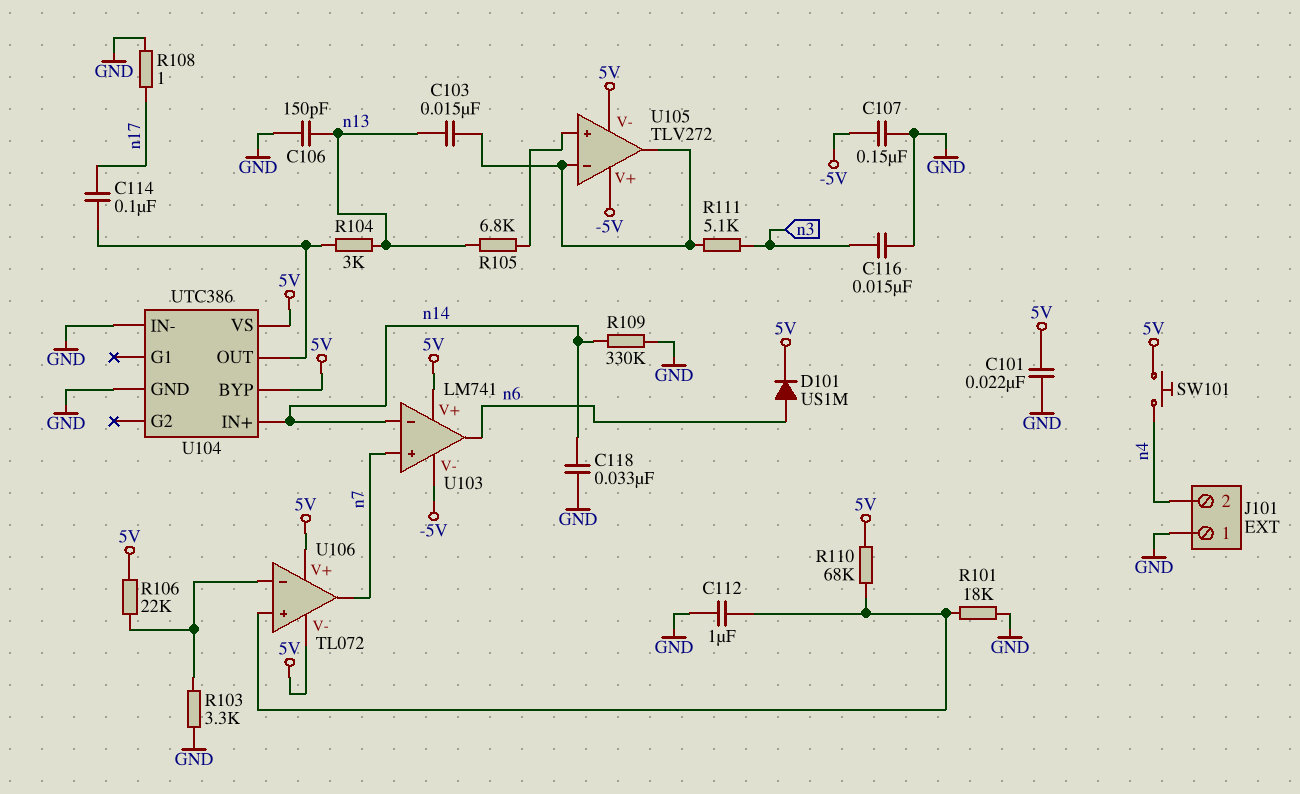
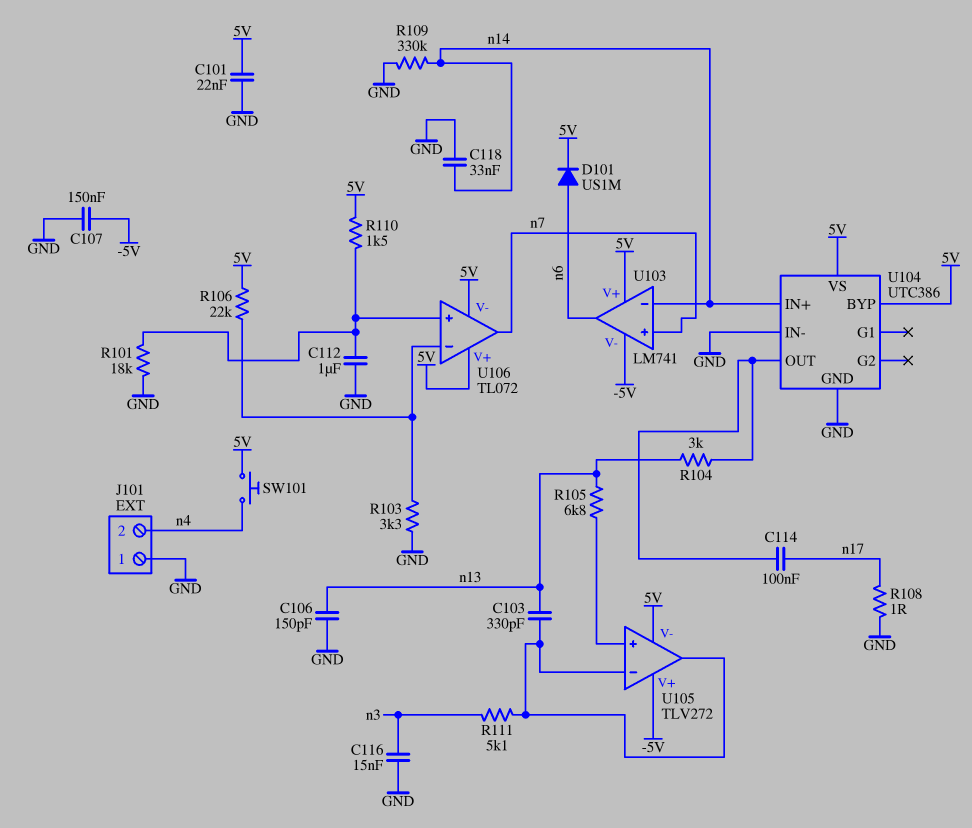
C103: 15nF (U105/in-, n13) -> 330pF (U105/in-, n13)
R110: 68k (5V, U106/in+) -> 1.5k (5V, U106/in+)

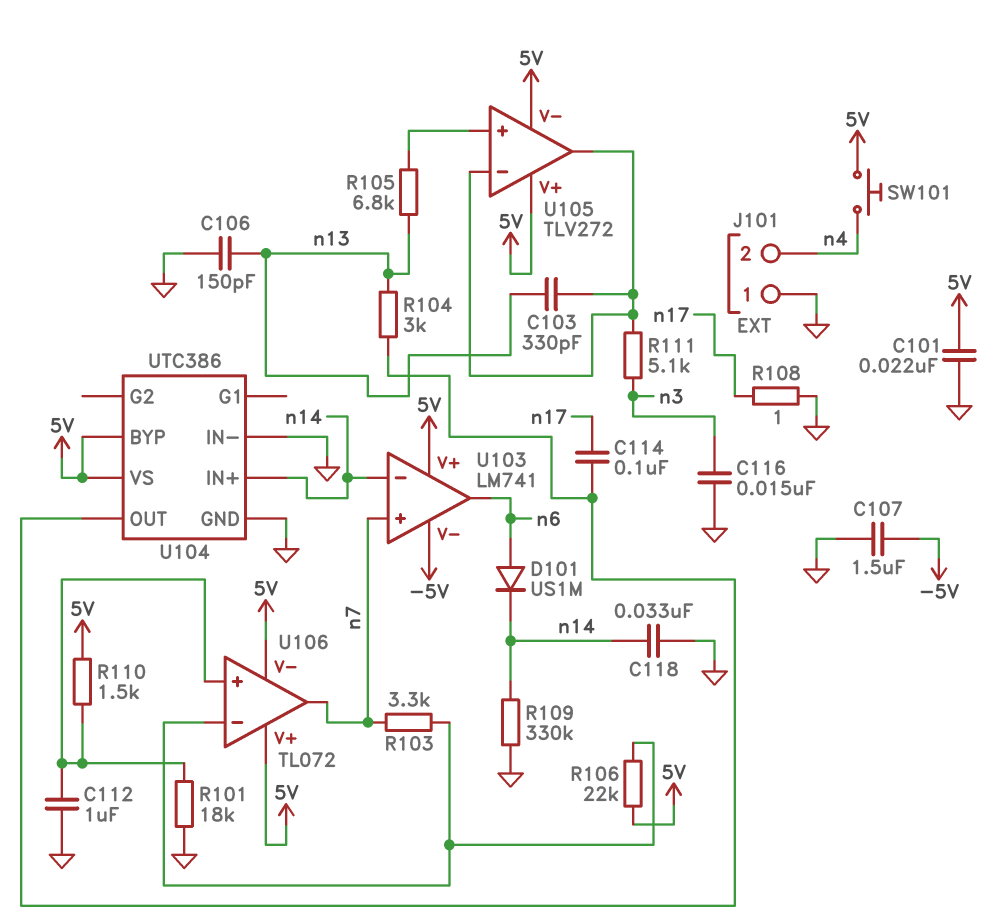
C107: 150nF (-5V, GND) -> 1.5uF (-5V, GND)
D101: diode US1M (A n6, K 5V) -> diode US1M (A n6, K n14)
R103: 3.3k (GND, U106/in-) -> 3.3k (U106/in-, n7)
U105 pin V+: -5V -> 5V

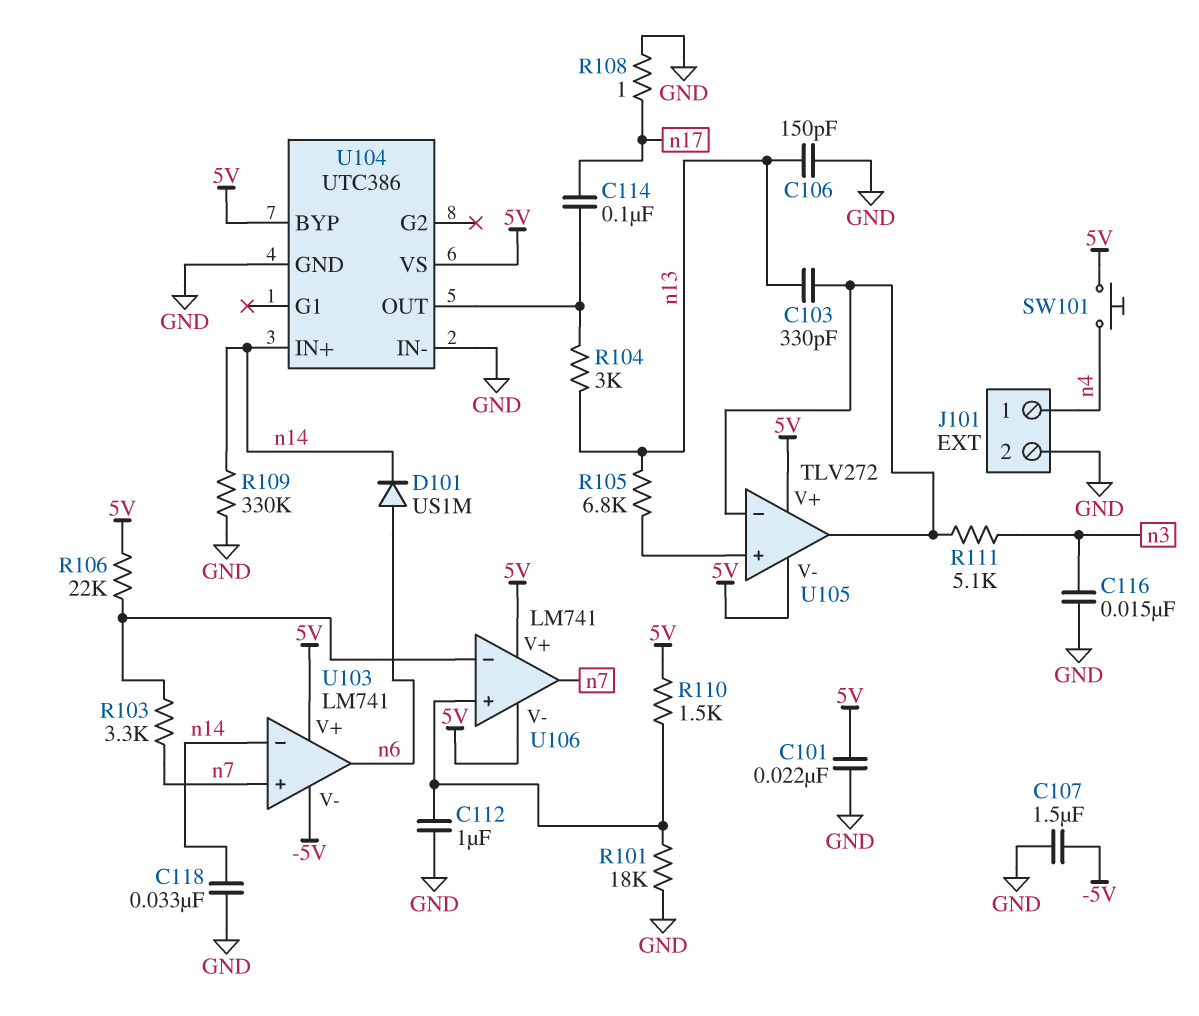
J101 pin 1: GND -> n4
J101 pin 2: n4 -> GND
U106: TL072 -> LM741

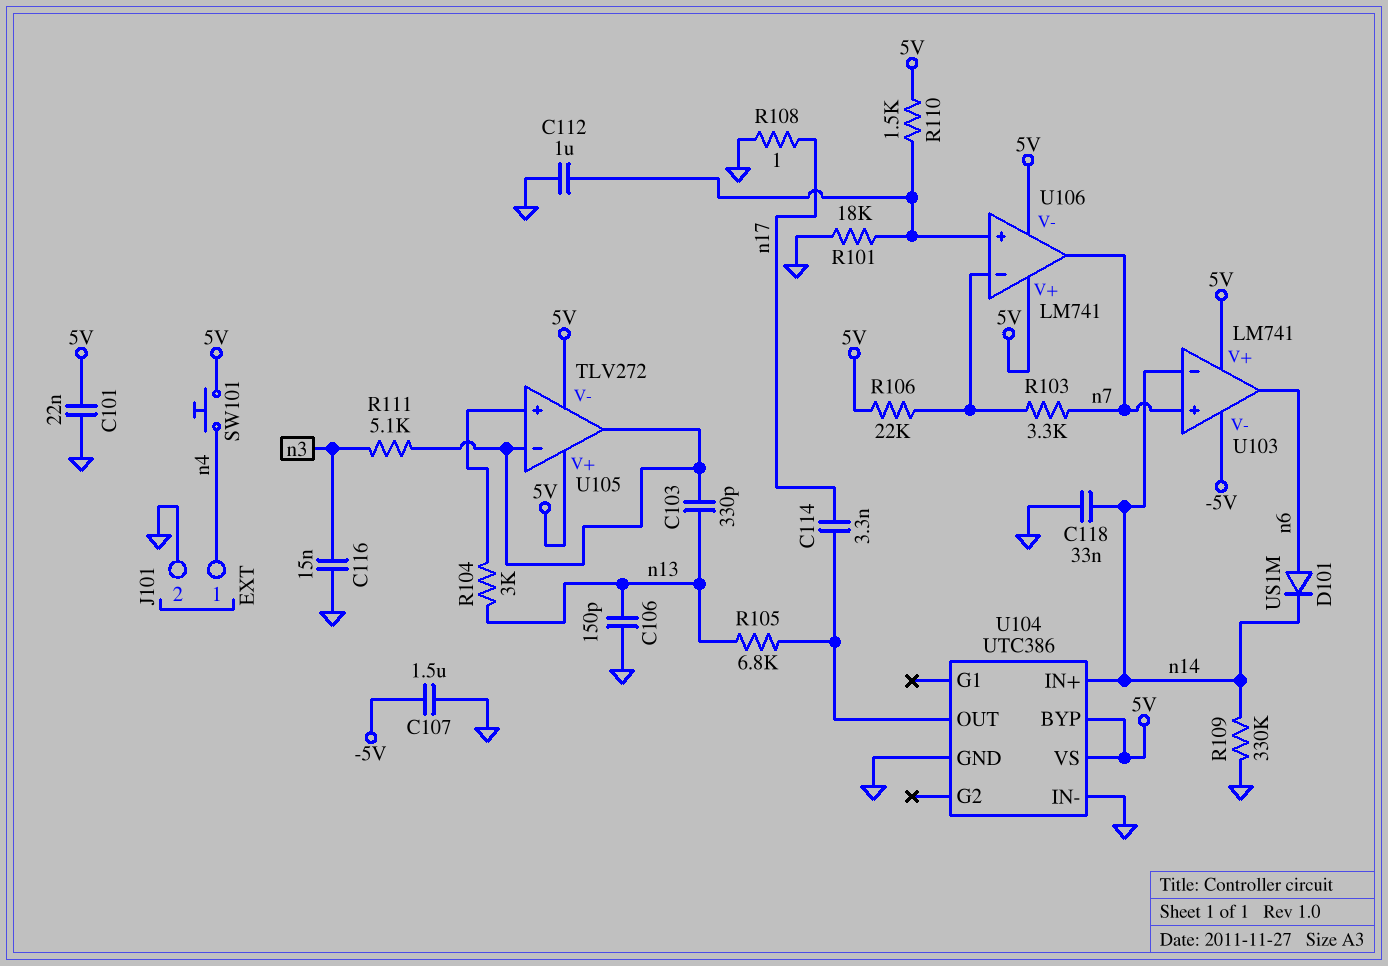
C114: 100nF (U104/OUT, n17) -> 3.3nF (U104/OUT, n17)
R104: 3k (U104/OUT, n13) -> 3k (U105/in+, n13)
R105: 6.8k (U105/in+, n13) -> 6.8k (U104/OUT, n13)

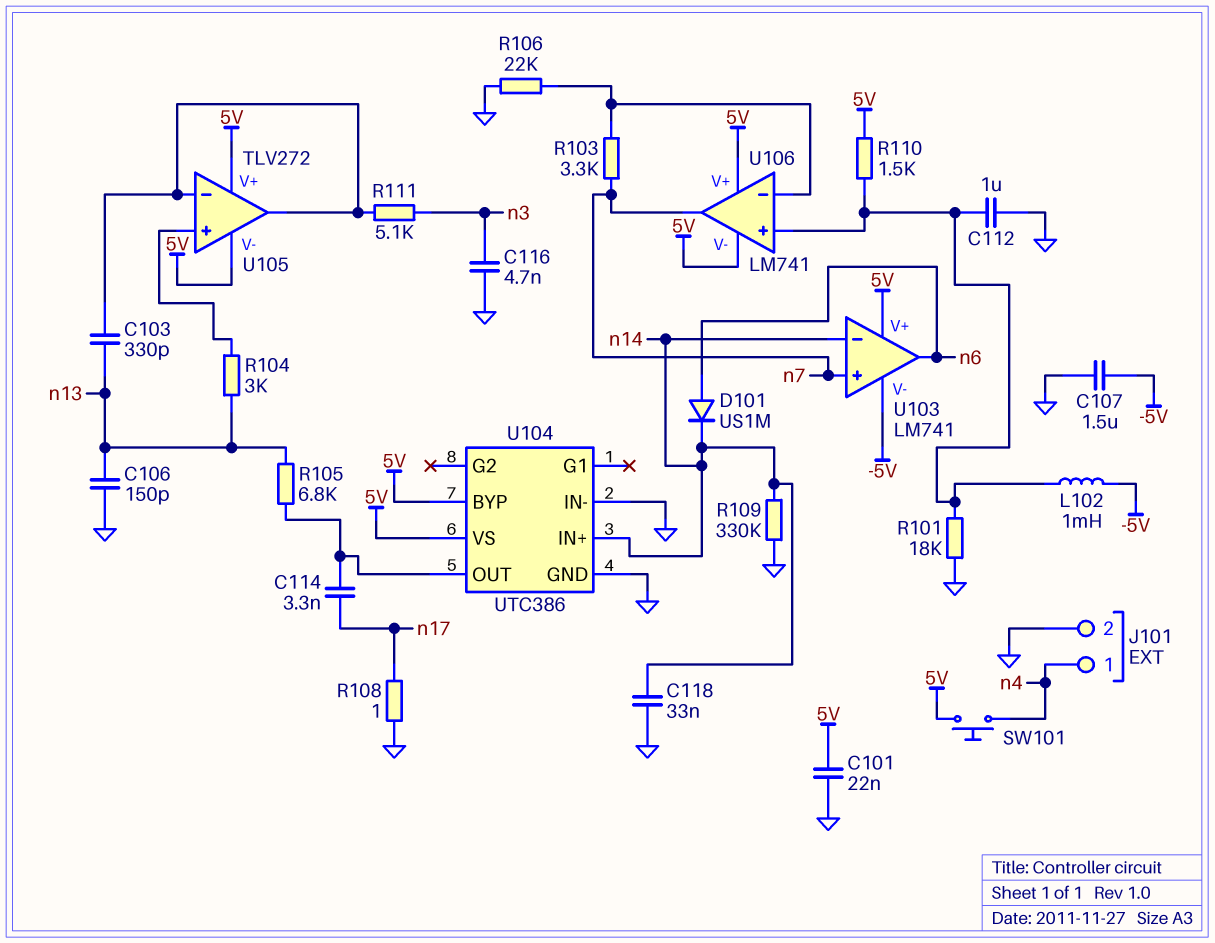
C116: 15nF (GND, n3) -> 4.7nF (GND, n3)
L102: none -> 1mH (-5V, U106/in+)
R106: 22k (5V, U106/in-) -> 22k (GND, U106/in-)

